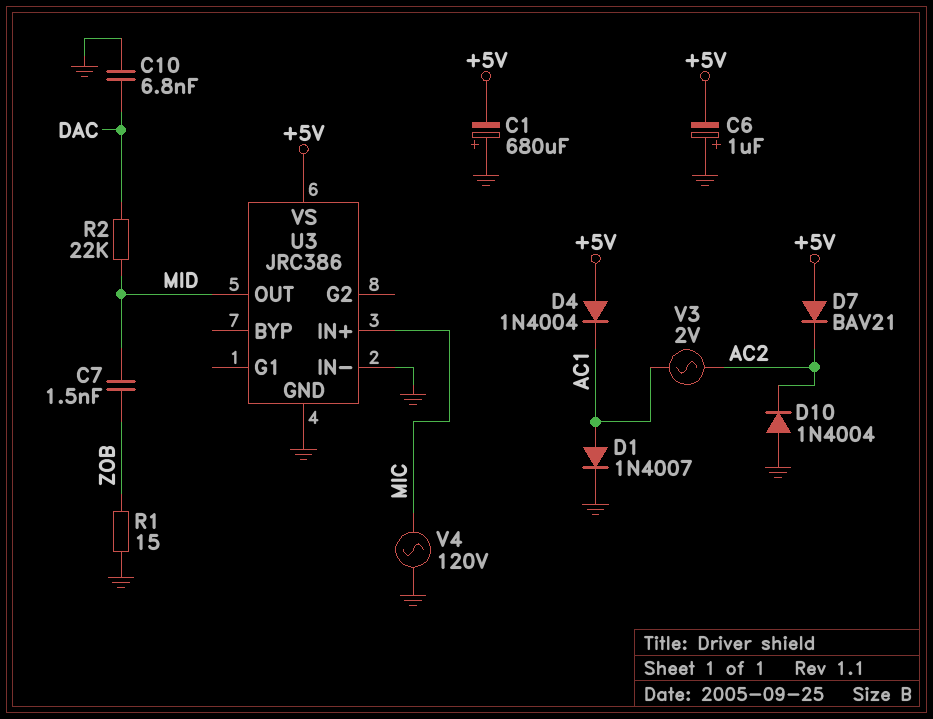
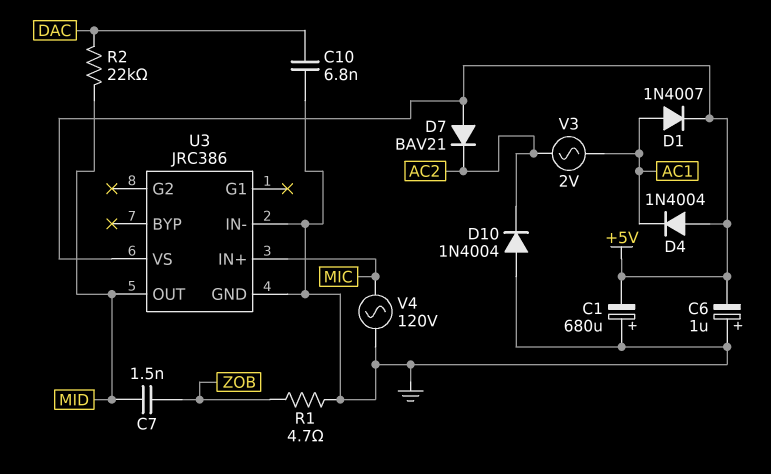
D1: diode 1N4007 (A AC1, K GND) -> diode 1N4007 (A AC1, K +5V)
R1: 15 (GND, ZOB) -> 4.7 (GND, ZOB)

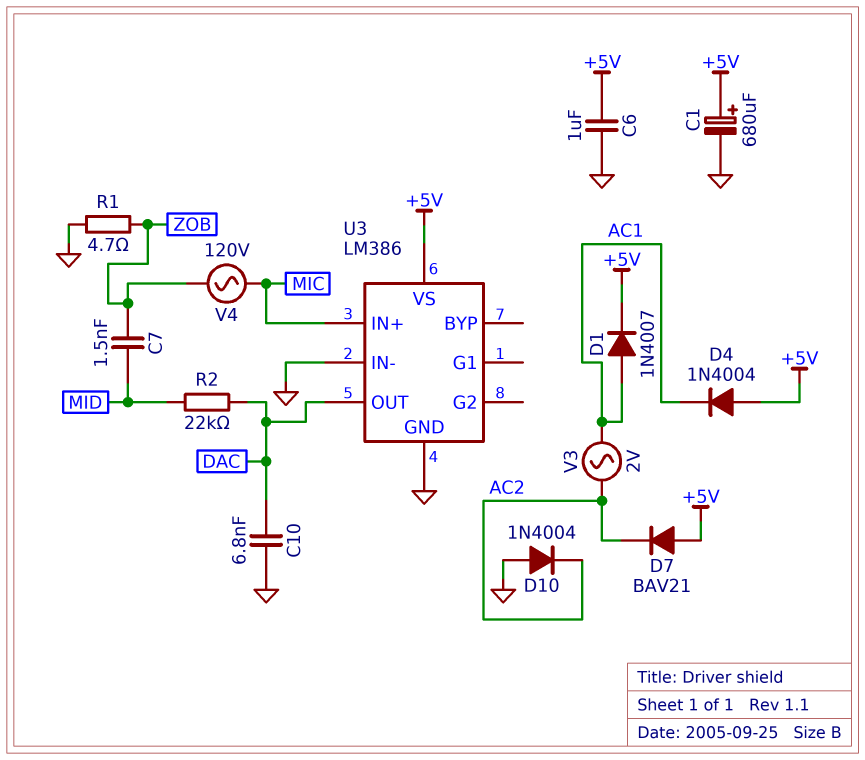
C1: 680uF (plus GND, minus +5V) -> 680uF (plus +5V, minus GND)
C6: 1uF (plus GND, minus +5V) -> 1uF (+5V, GND)
U3: JRC386 -> LM386
U3 pin OUT: MID -> DAC
V4: AC 120V (GND, MIC) -> AC 120V (MIC, ZOB)

